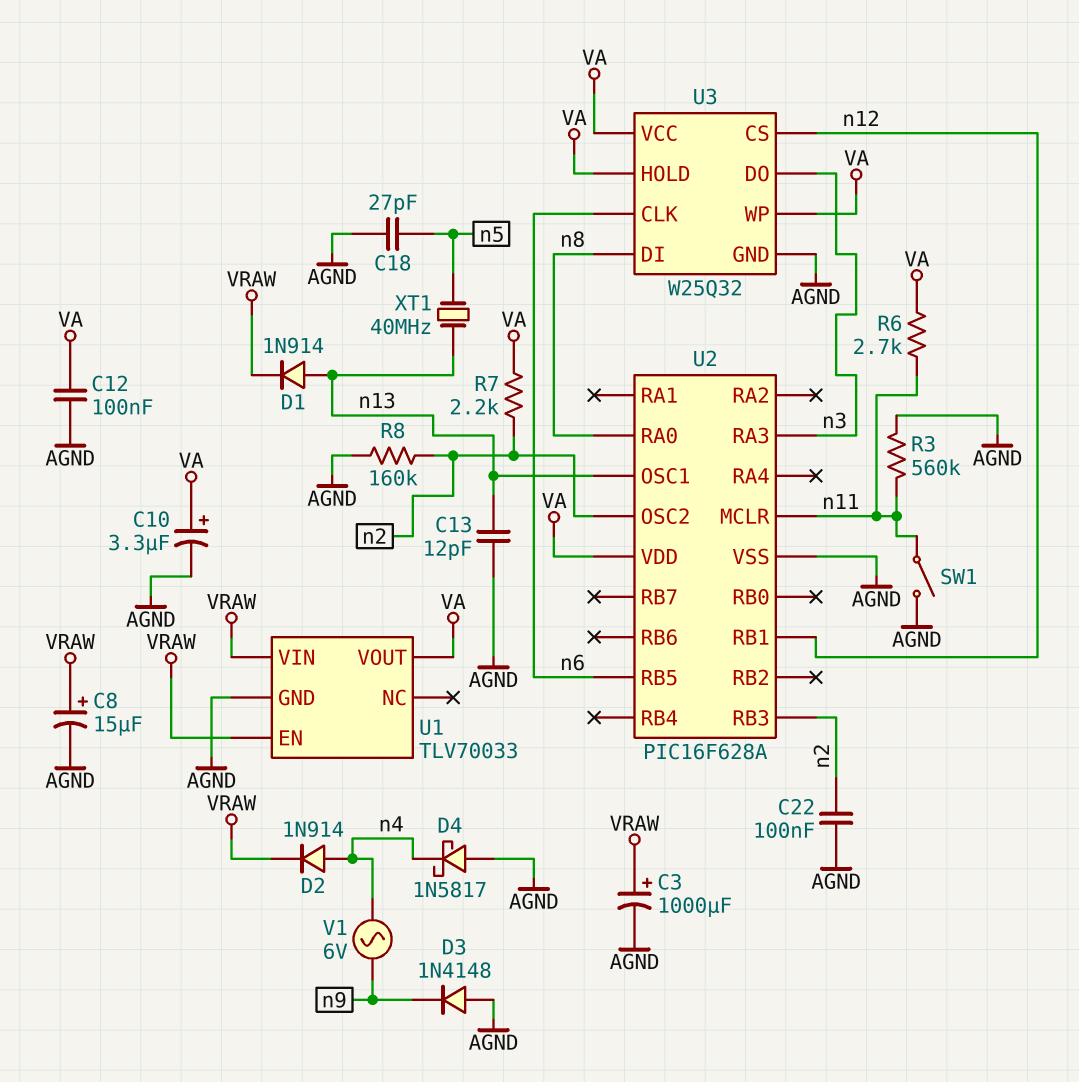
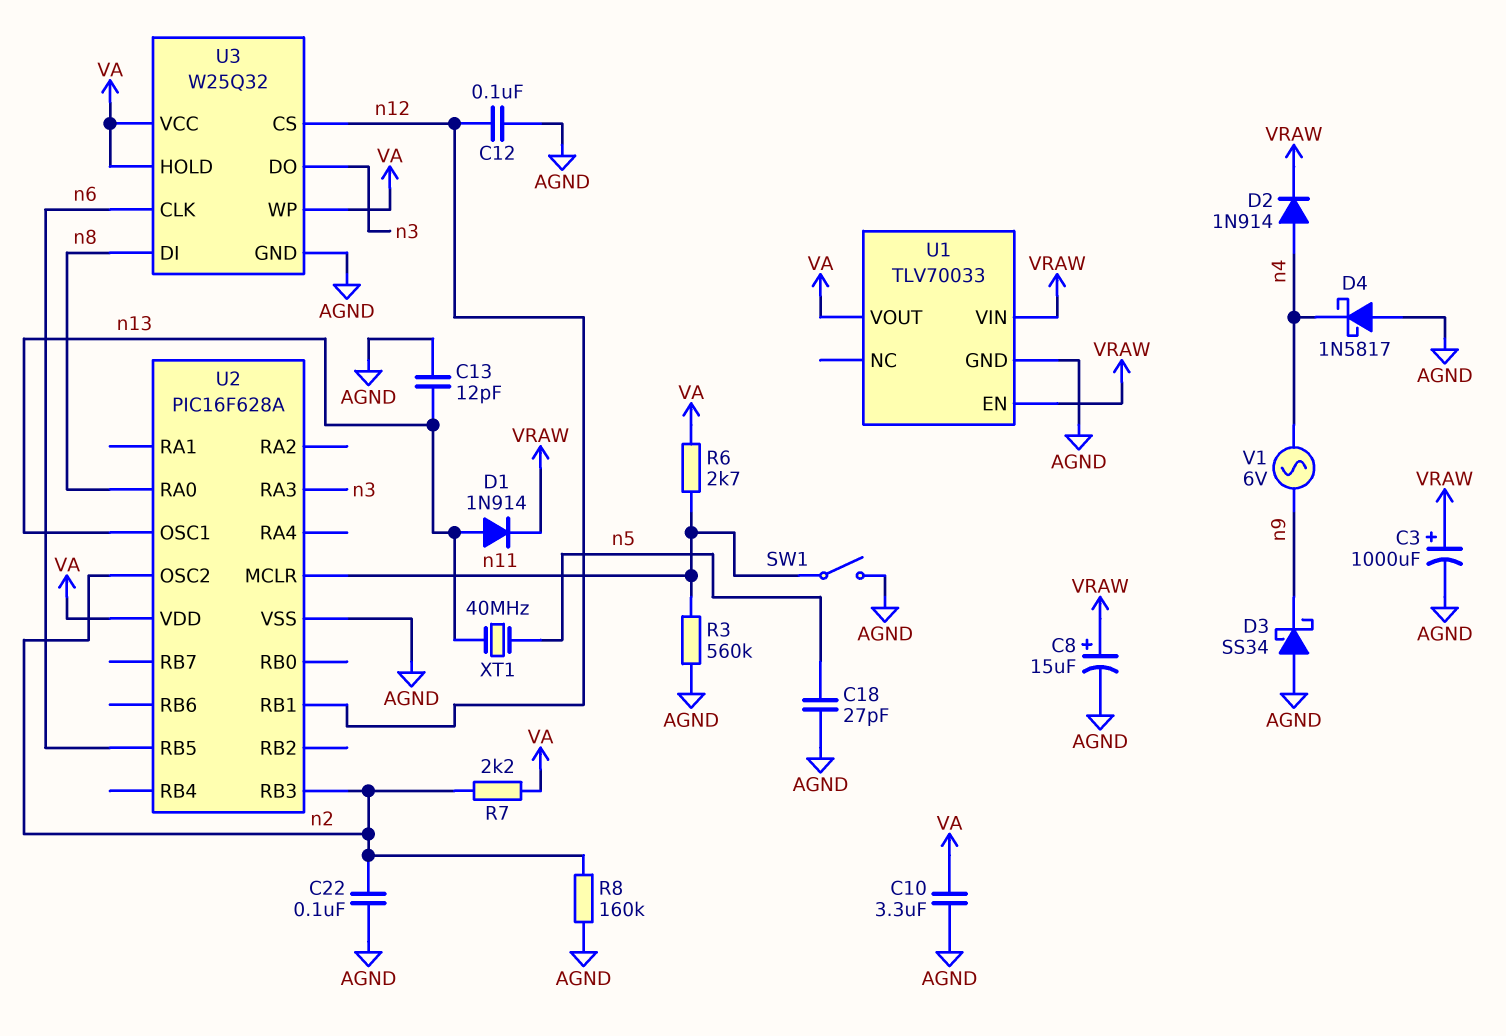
C10: 3.3uF (plus VA, minus AGND) -> 3.3uF (AGND, VA)
C12: 100nF (AGND, VA) -> 100nF (AGND, n12)
D3: diode 1N4148 (A AGND, K n9) -> schottky SS34 (A AGND, K n9)

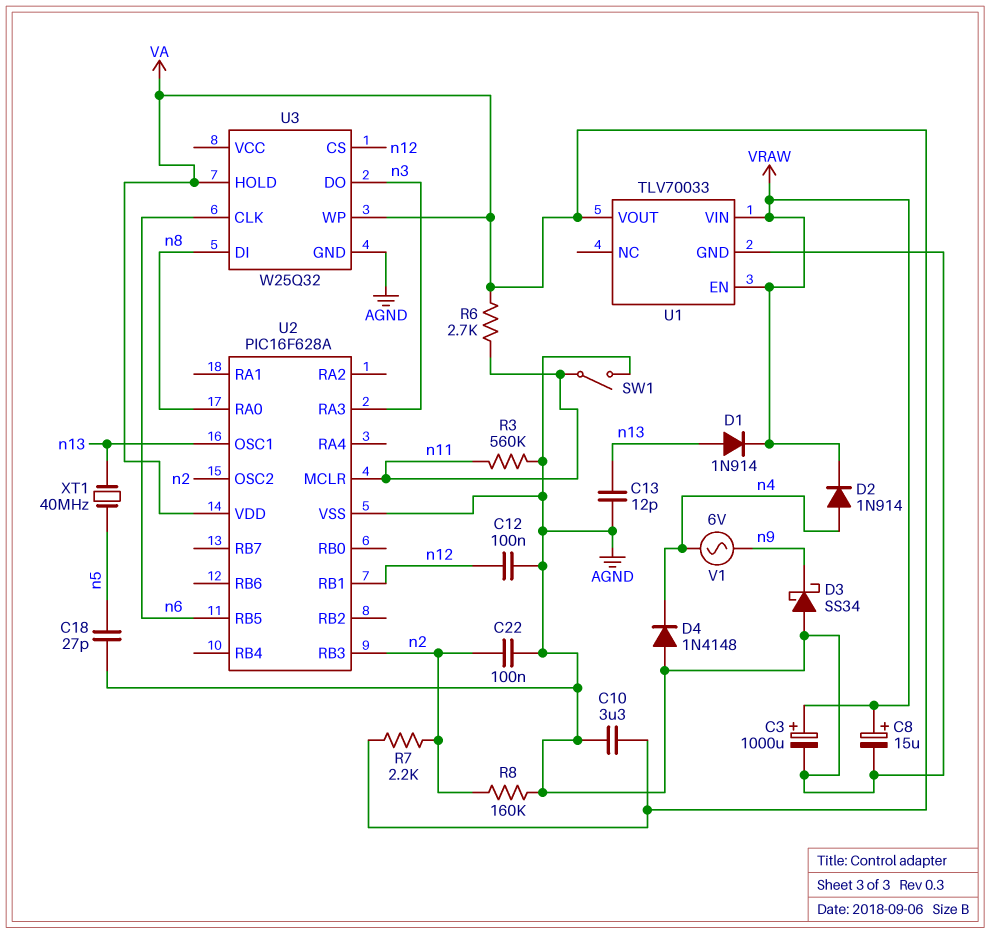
D4: schottky 1N5817 (A AGND, K n4) -> diode 1N4148 (A AGND, K n4)
U3 pin VCC: VA -> none

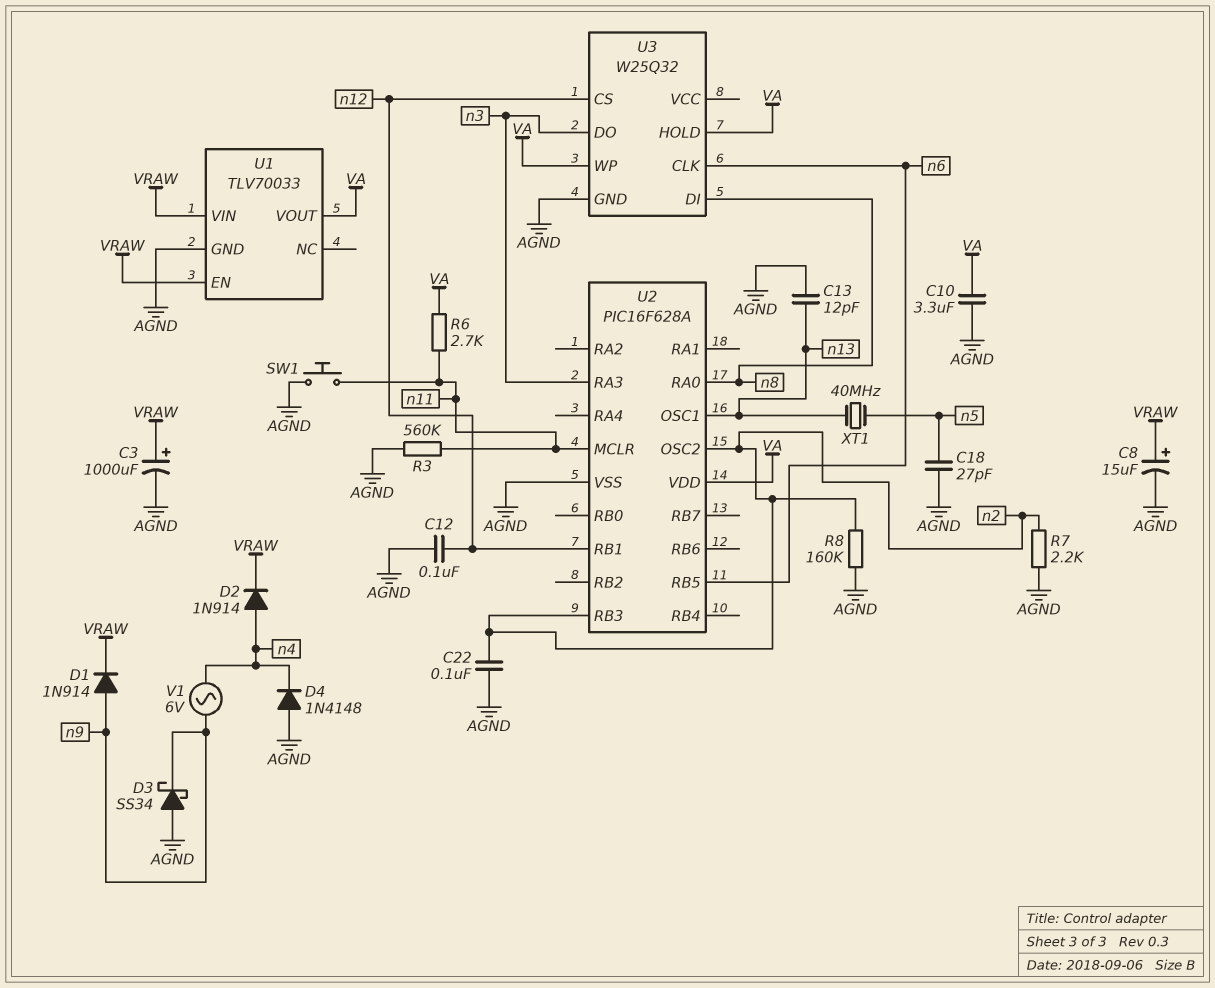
D1: diode 1N914 (A n13, K VRAW) -> diode 1N914 (A n9, K VRAW)
R7: 2.2k (VA, n2) -> 2.2k (AGND, n2)
SW1: switch (AGND, n11) -> button (AGND, n11)

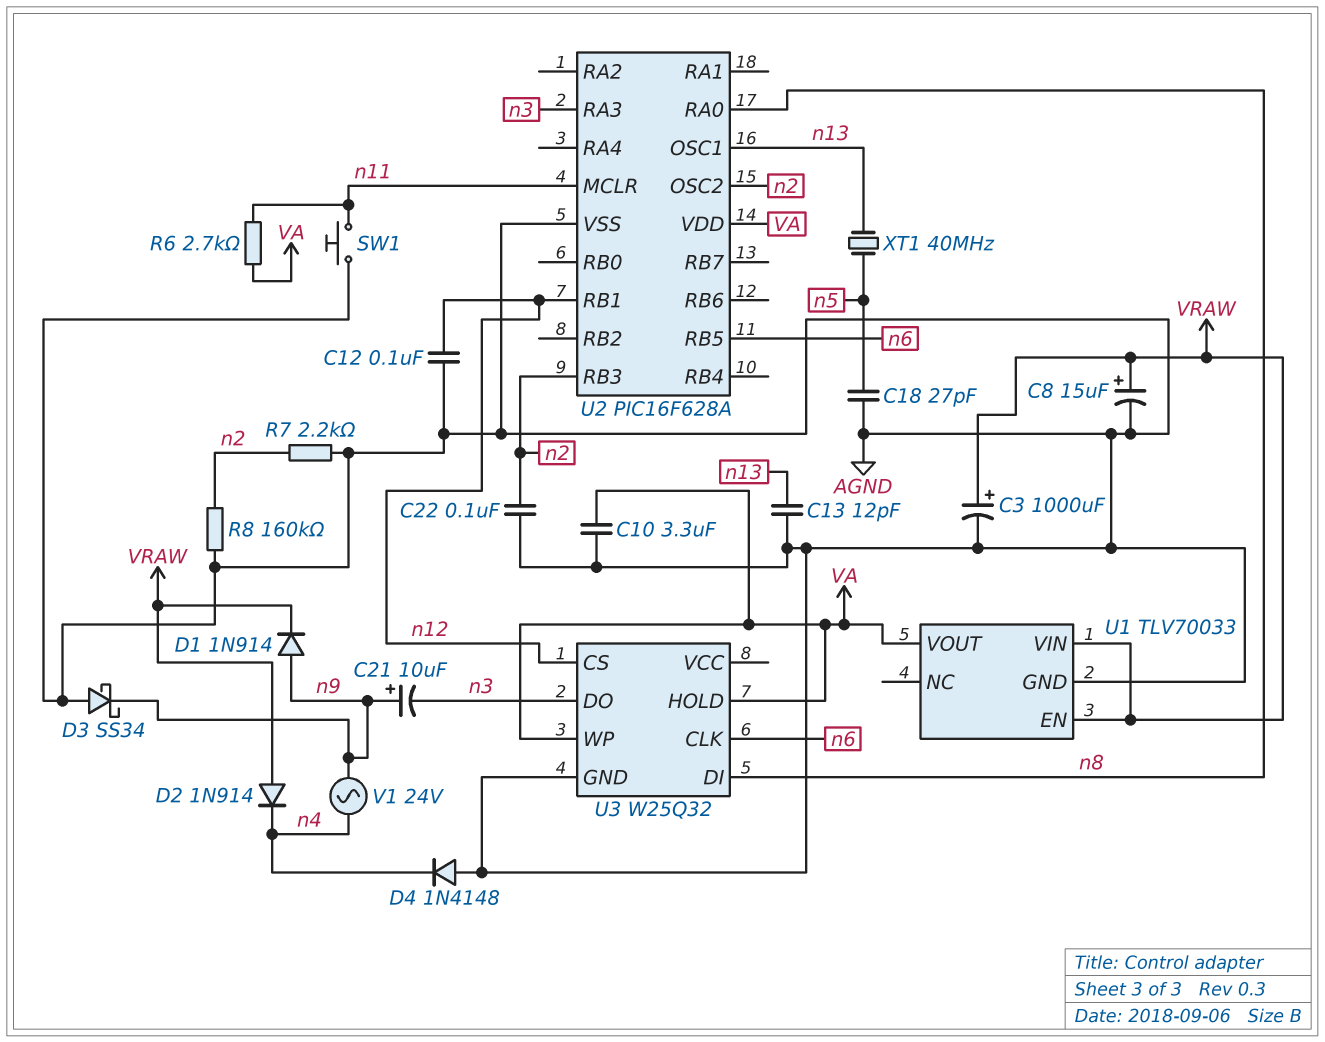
C21: none -> 10uF (plus n9, minus n3)
D2: diode 1N914 (A n4, K VRAW) -> diode 1N914 (A VRAW, K n4)
R3: 560k (AGND, n11) -> none
V1: AC 6V (n4, n9) -> AC 24V (n4, n9)

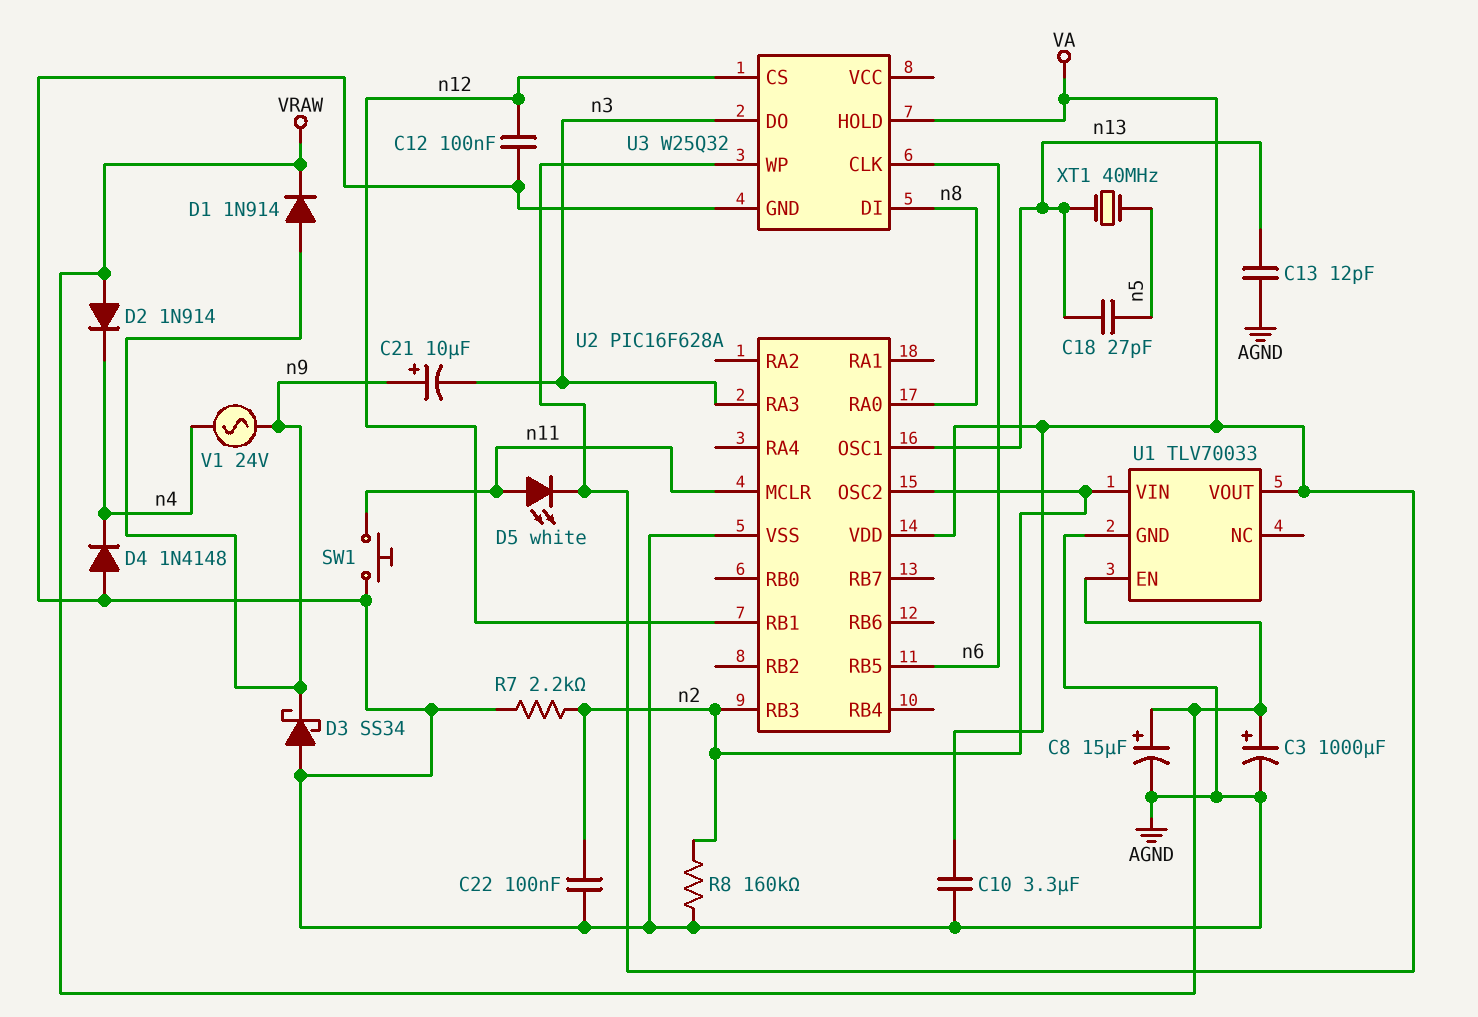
C18: 27pF (AGND, n5) -> 27pF (n5, n13)
D5: none -> LED white (A n11, K VA)
R6: 2.7k (VA, n11) -> none
U1 pin VIN: VRAW -> n2

